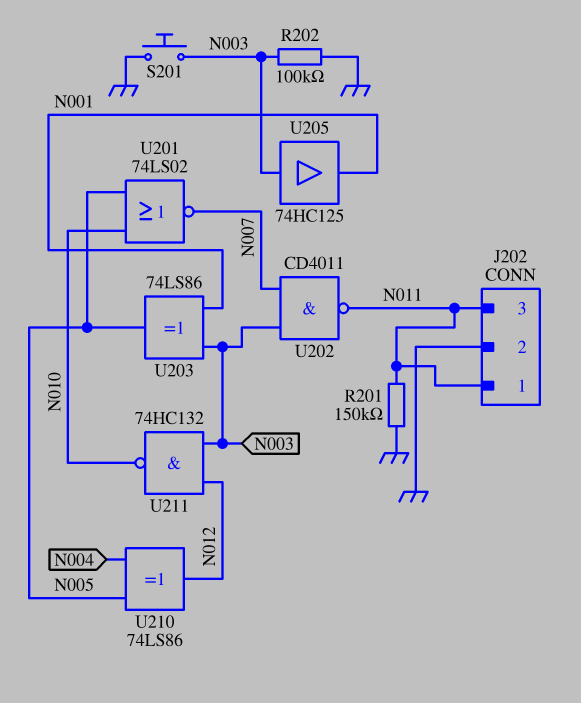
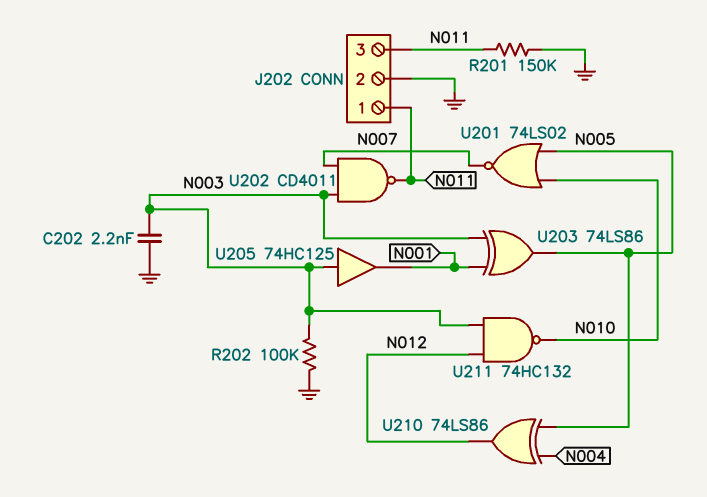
C202: none -> 2.2nF (GND, N003)
S201: button (GND, N003) -> none

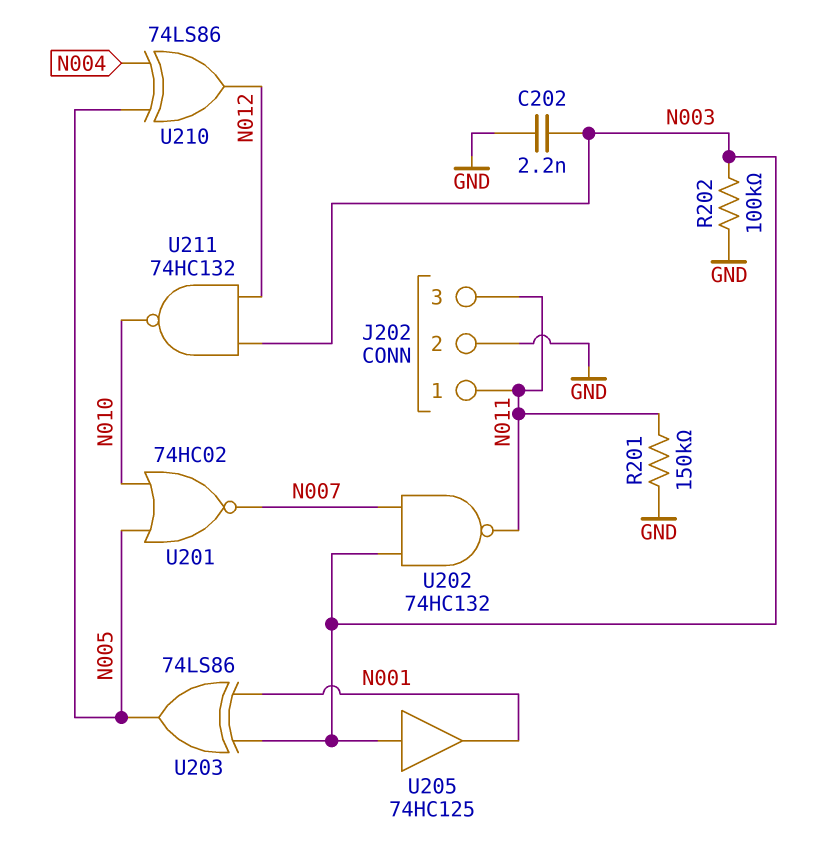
U201: NOR 74LS02 (in N005, in N010, out N007) -> NOR 74HC02 (in N005, in N010, out N007)
U202: NAND CD4011 (in N003, in N007, out N011) -> NAND 74HC132 (in N003, in N007, out N011)

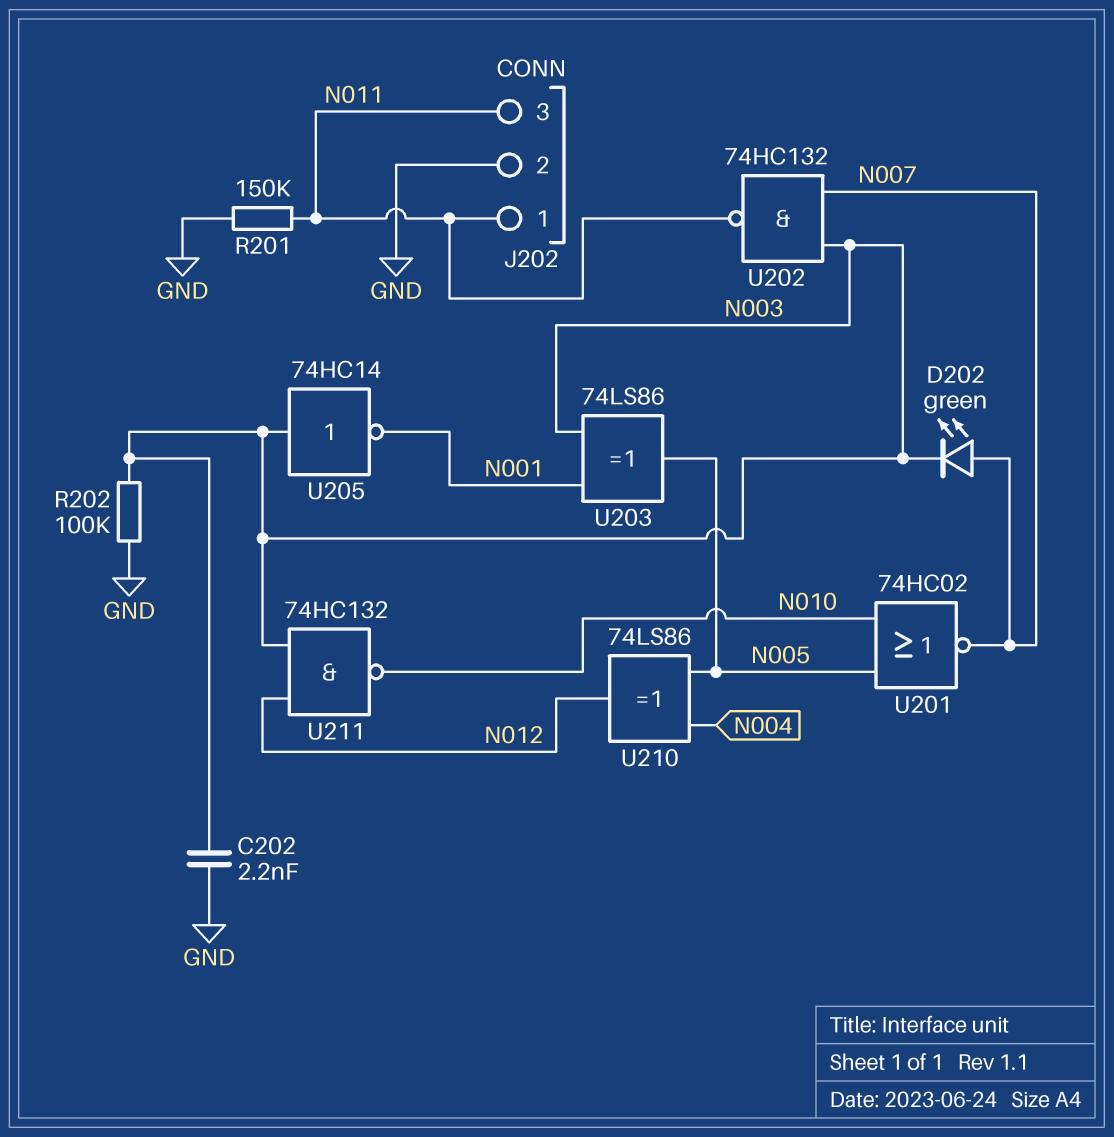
D202: none -> LED green (A N007, K N003)
U205: buffer 74HC125 (in N003, out N001) -> NOT 74HC14 (in N003, out N001)

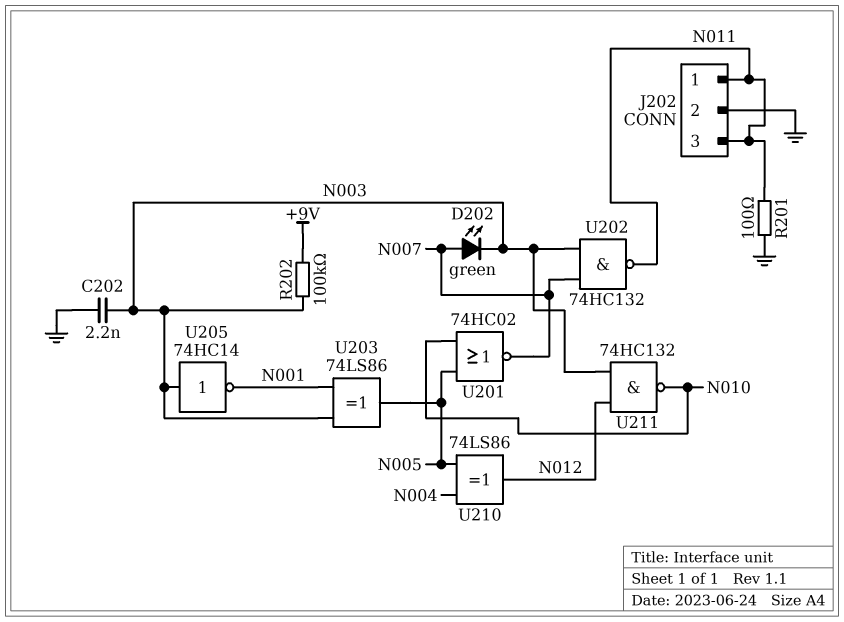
R201: 150k (GND, N011) -> 100 (GND, N011)
R202: 100k (GND, N003) -> 100k (+9V, N003)

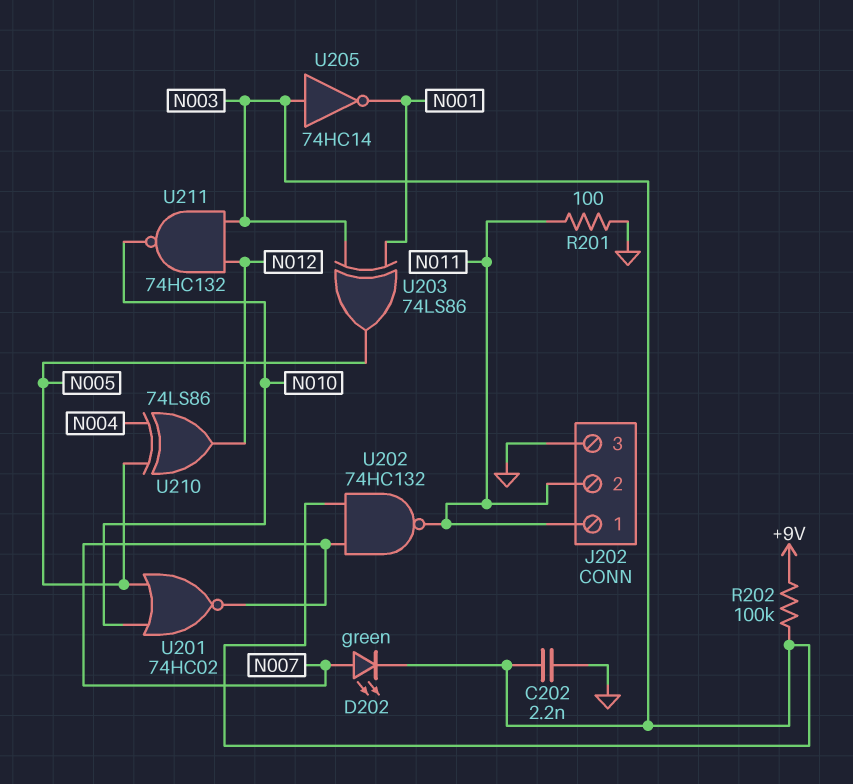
J202 pin 2: GND -> N011
J202 pin 3: N011 -> GND

